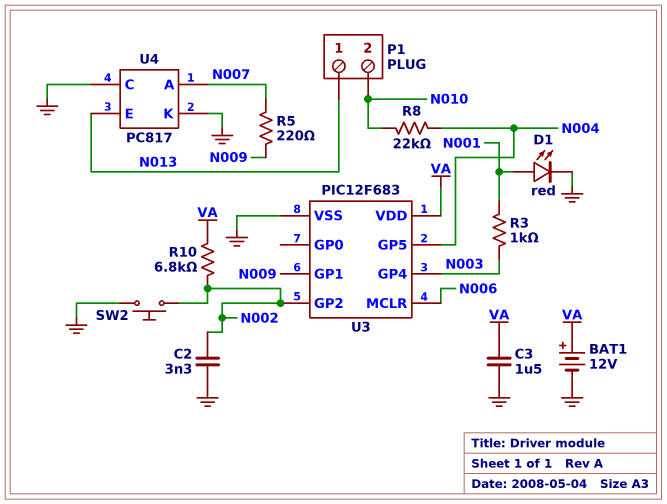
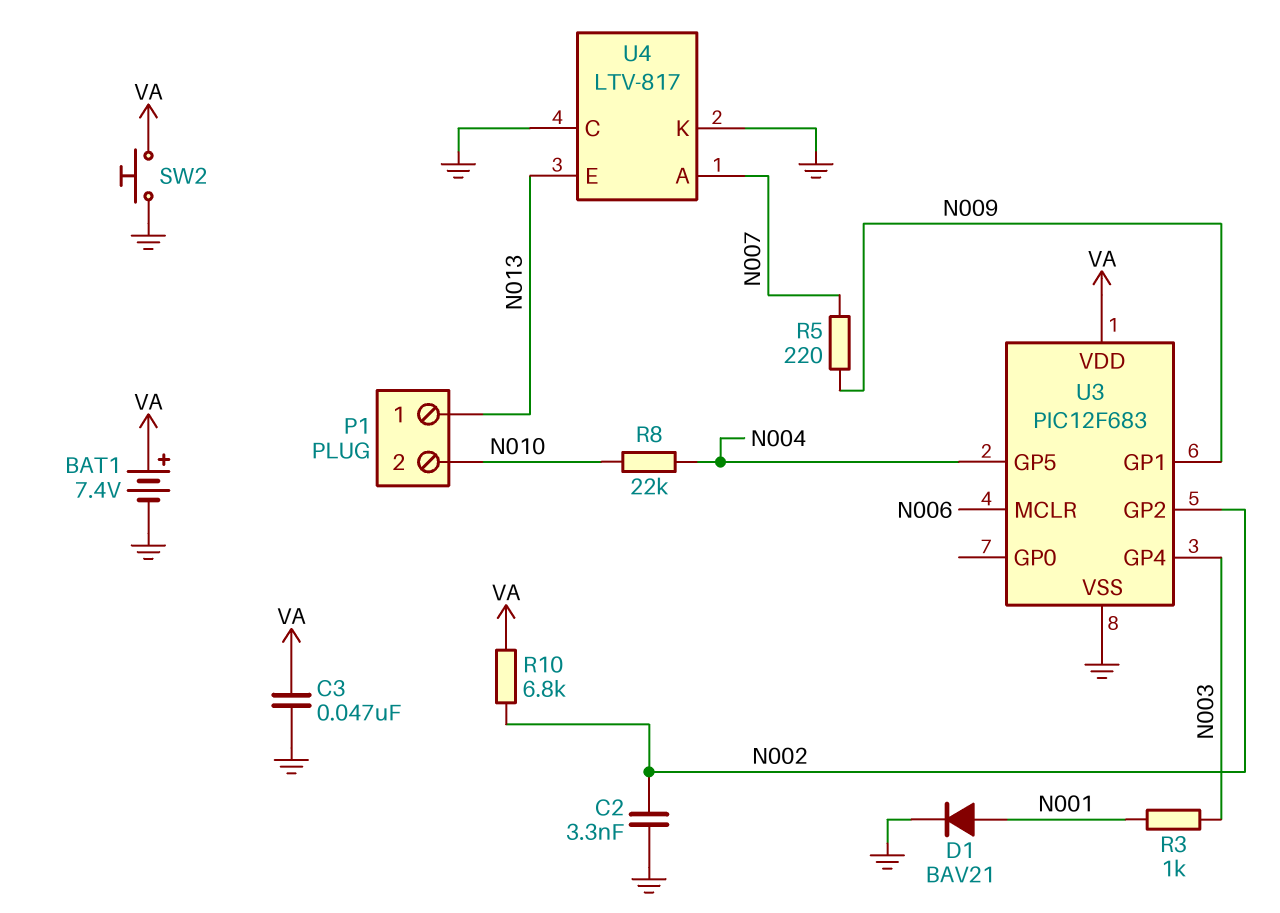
BAT1: 12V (plus VA, minus GND) -> 7.4V (plus VA, minus GND)
C3: 1.5uF (GND, VA) -> 47nF (GND, VA)
D1: LED red (A N001, K GND) -> diode BAV21 (A N001, K GND)
SW2: button (GND, N002) -> button (GND, VA)
U4: PC817 -> LTV-817

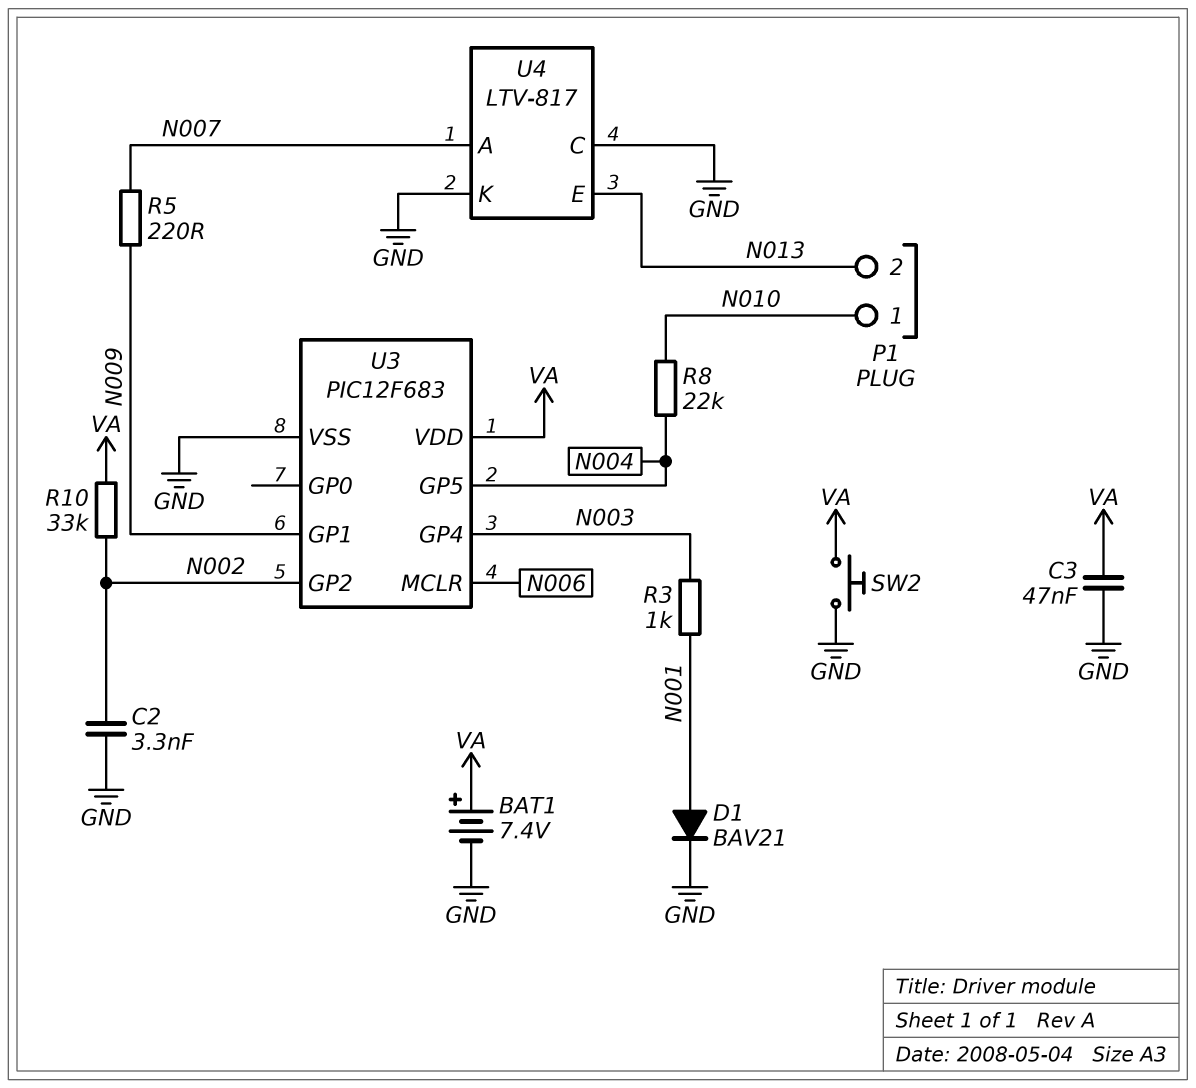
P1 pin 1: N013 -> N010
P1 pin 2: N010 -> N013
R10: 6.8k (N002, VA) -> 33k (N002, VA)

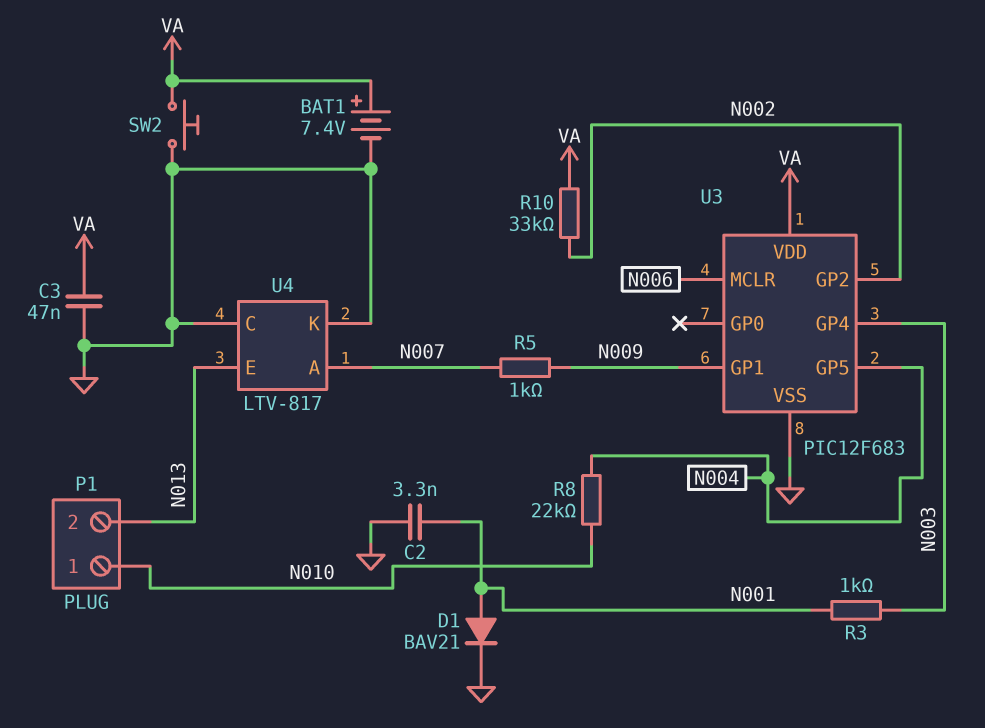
C2: 3.3nF (GND, N002) -> 3.3nF (GND, N001)
R5: 220 (N007, N009) -> 1k (N007, N009)

